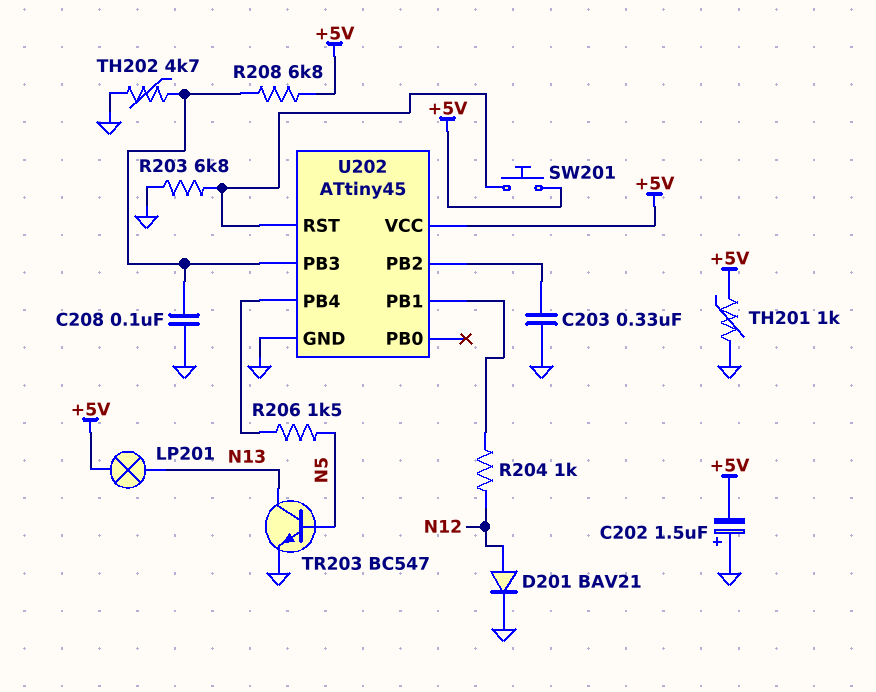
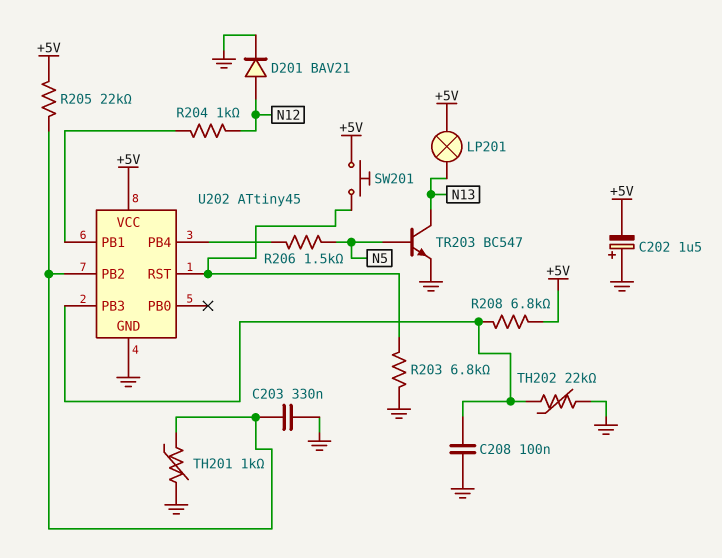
R205: none -> 22k (+5V, U202/PB2)
TH201: 1k (+5V, GND) -> 1k (GND, U202/PB2)
TH202: 4.7k (GND, U202/PB3) -> 22k (GND, U202/PB3)

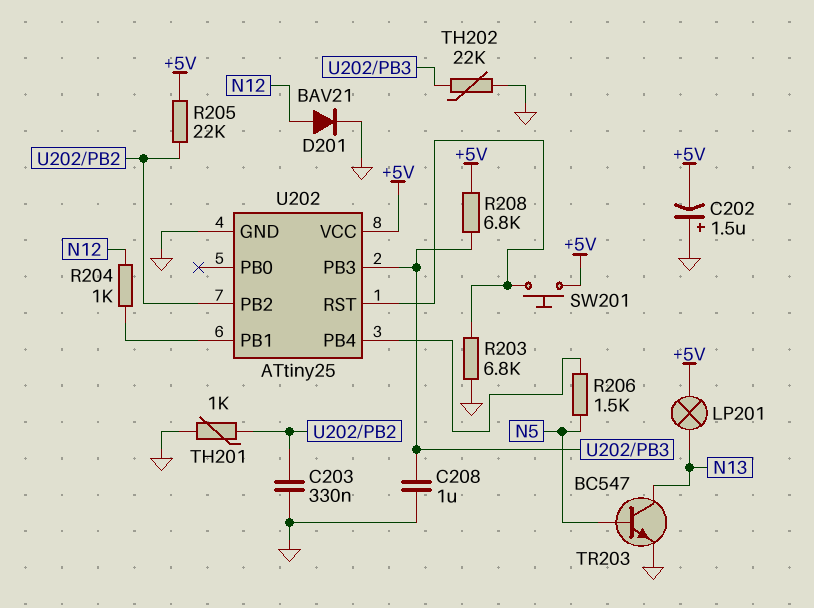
C208: 100nF (GND, U202/PB3) -> 1uF (GND, U202/PB3)
U202: ATtiny45 -> ATtiny25

